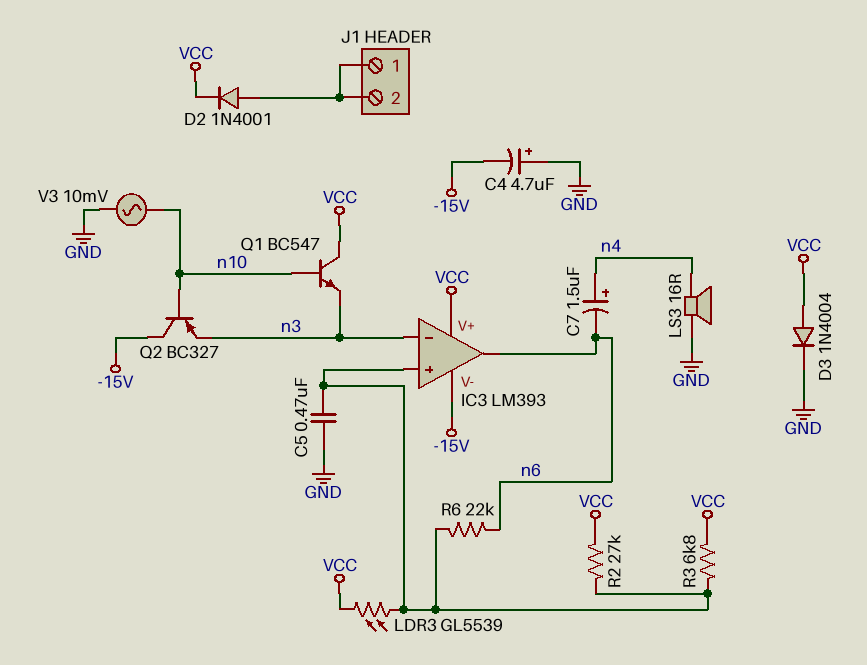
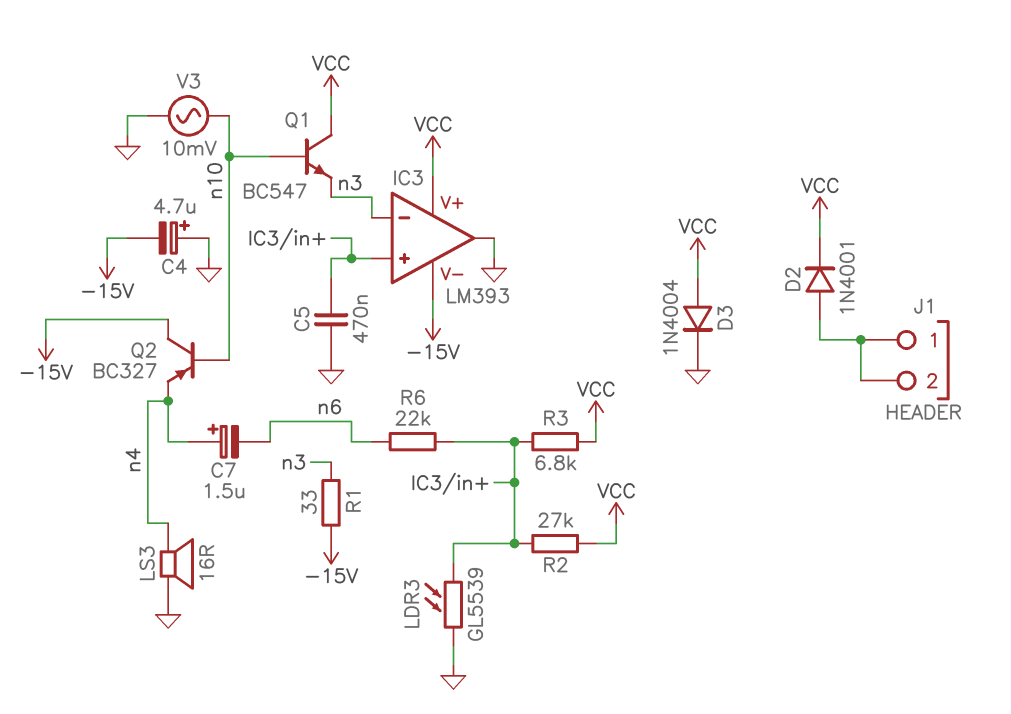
IC3 pin out: n6 -> GND
LDR3: GL5539 (IC3/in+, VCC) -> GL5539 (GND, IC3/in+)
Q2: PNP BC327 (B n10, C -15V, E n3) -> PNP BC327 (B n10, C -15V, E n4)
R1: none -> 33 (-15V, n3)

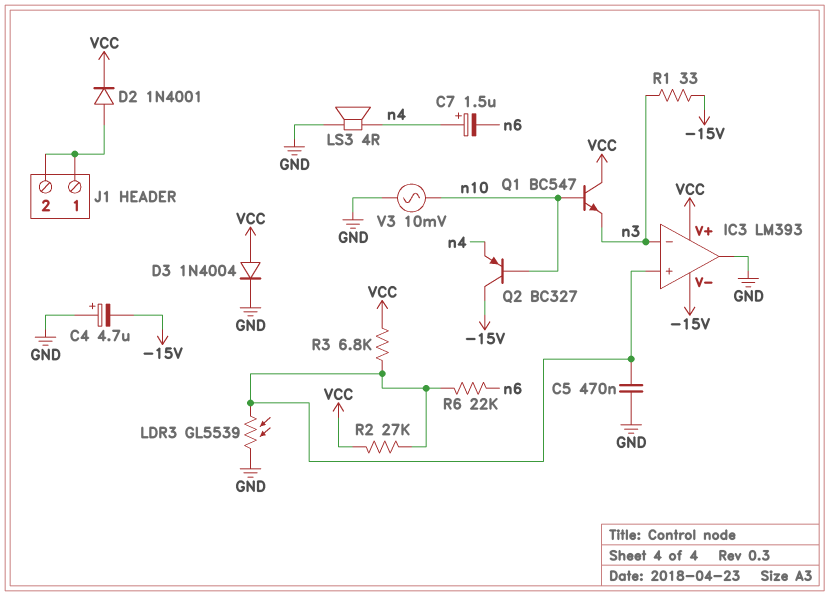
LS3: speaker 16R (GND, n4) -> speaker 4R (GND, n4)

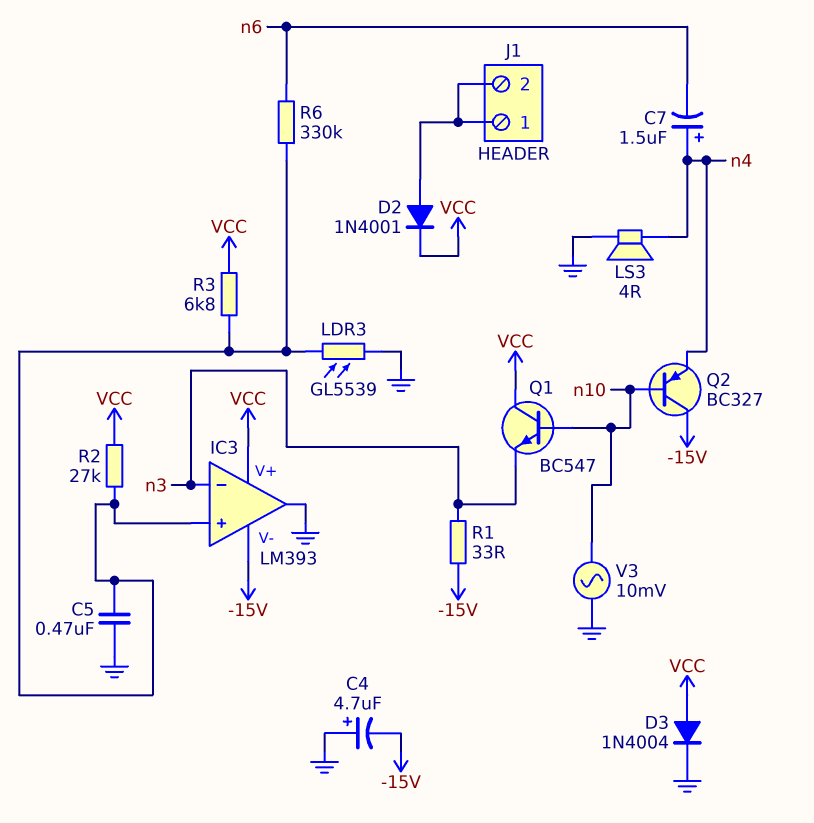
R6: 22k (IC3/in+, n6) -> 330k (IC3/in+, n6)

